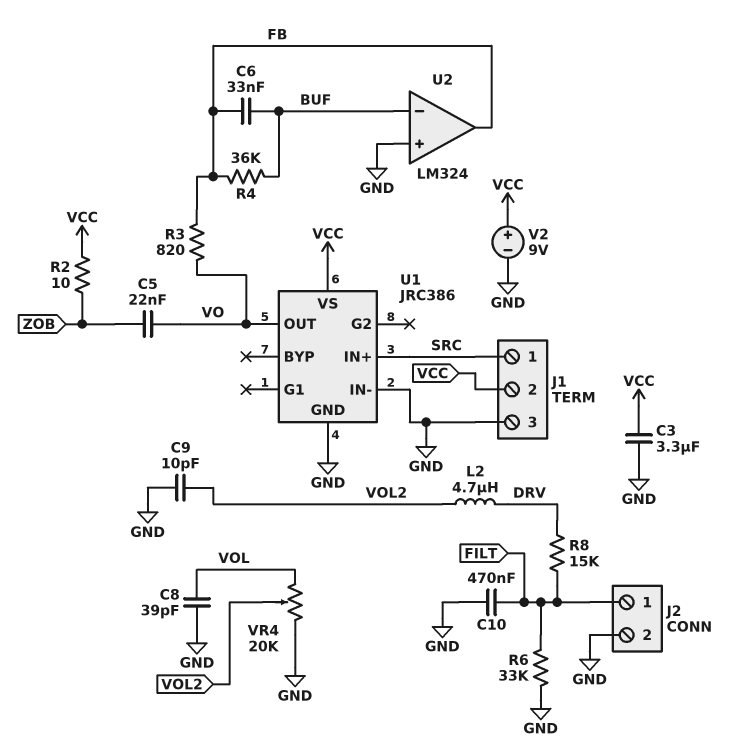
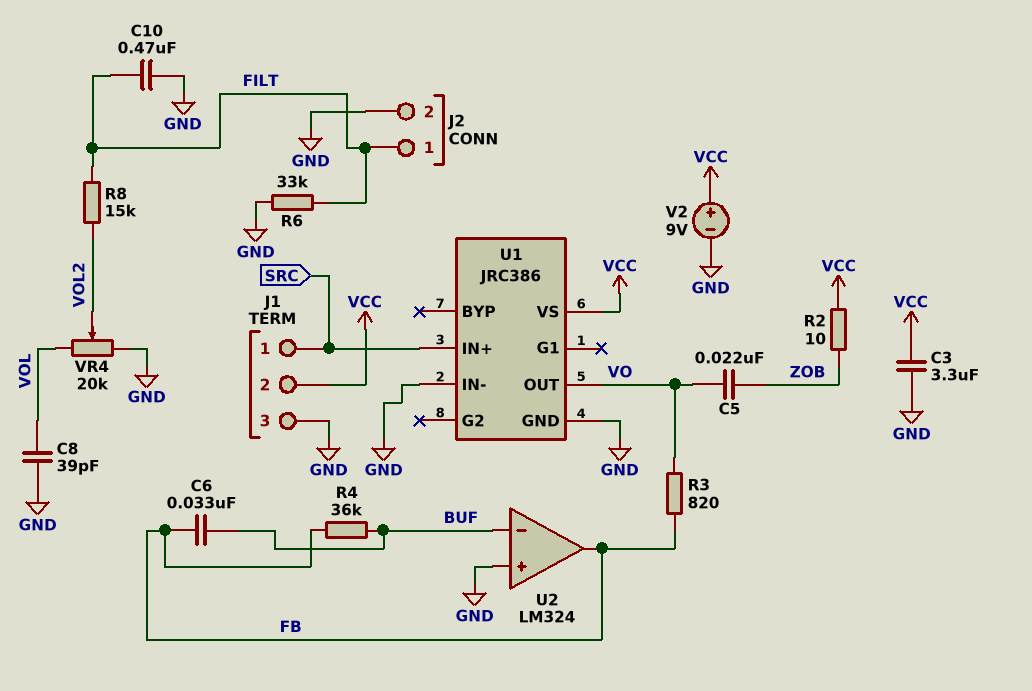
C9: 10pF (GND, VOL2) -> none
L2: 4.7uH (DRV, VOL2) -> none
R8: 15k (DRV, FILT) -> 15k (FILT, VOL2)

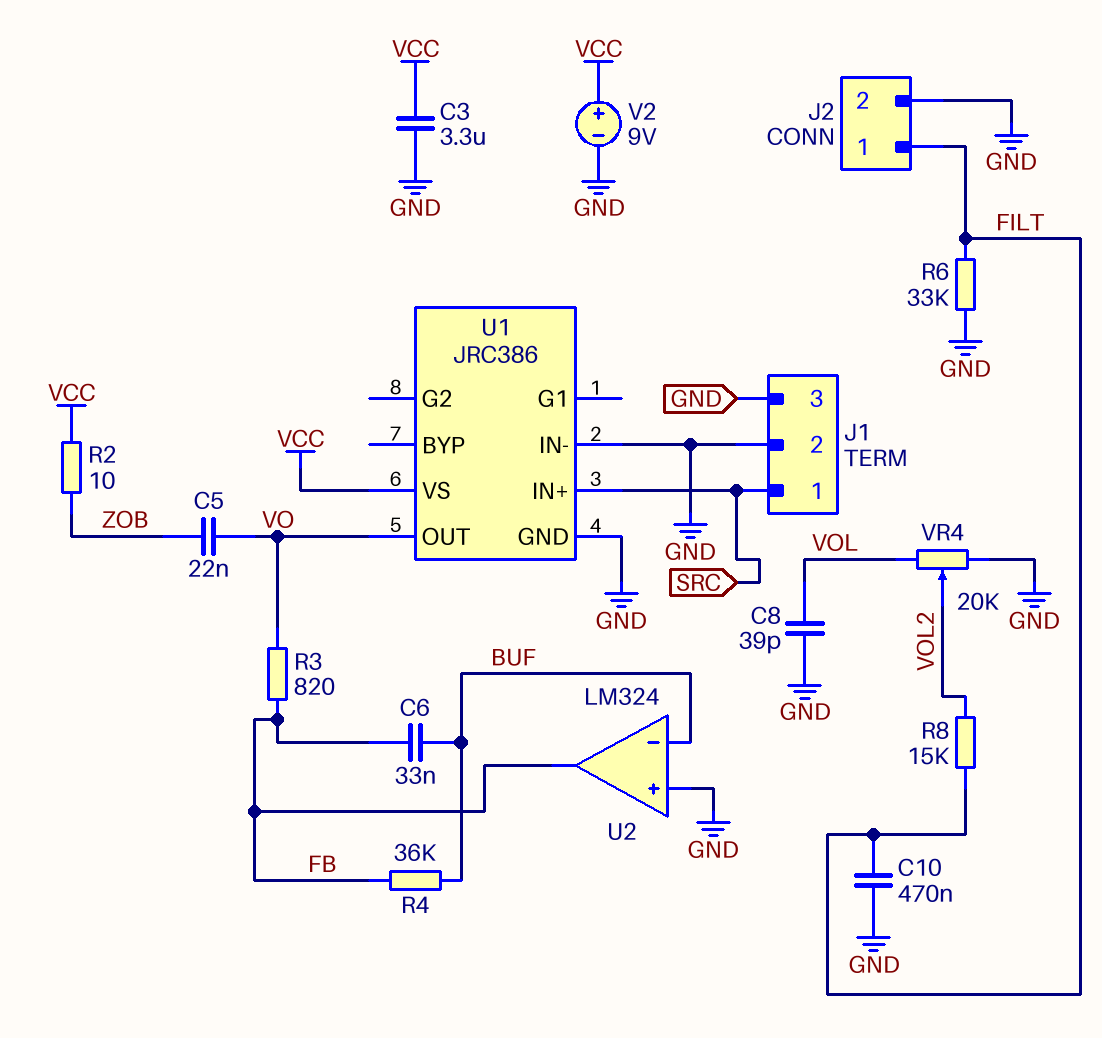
J1 pin 2: VCC -> GND

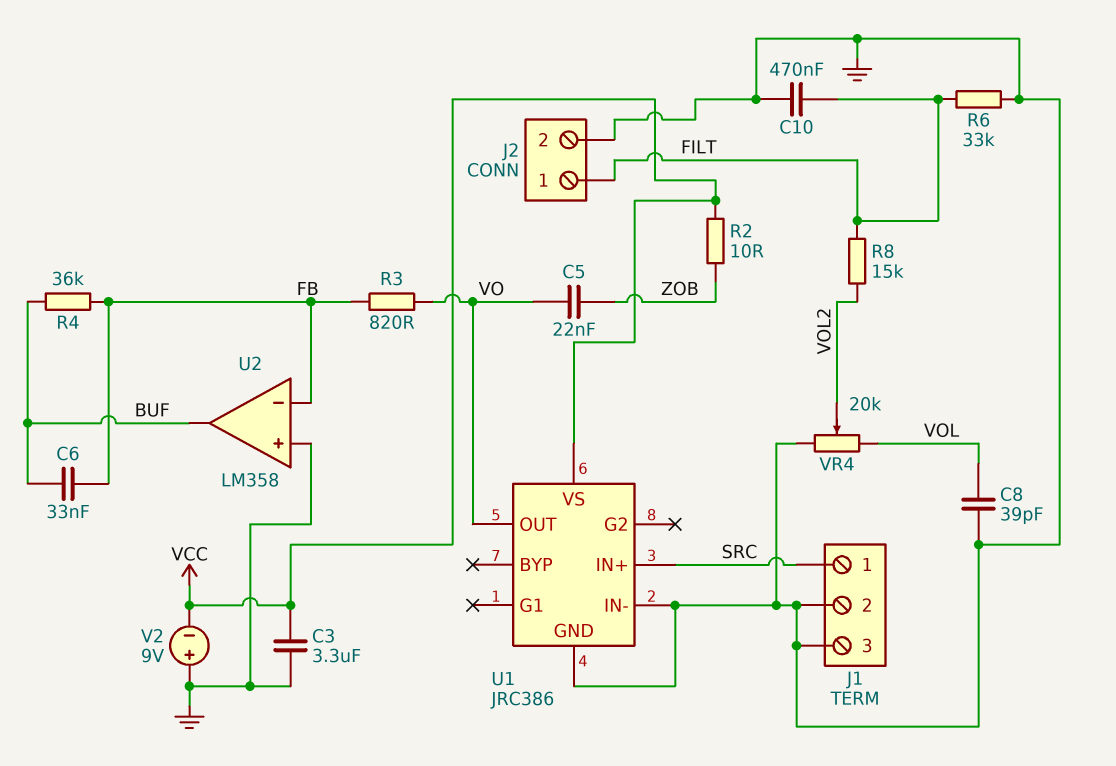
U2: LM324 -> LM358
U2 pin in-: BUF -> FB
U2 pin out: FB -> BUF
V2: 9V (plus VCC, minus GND) -> 9V (plus GND, minus VCC)

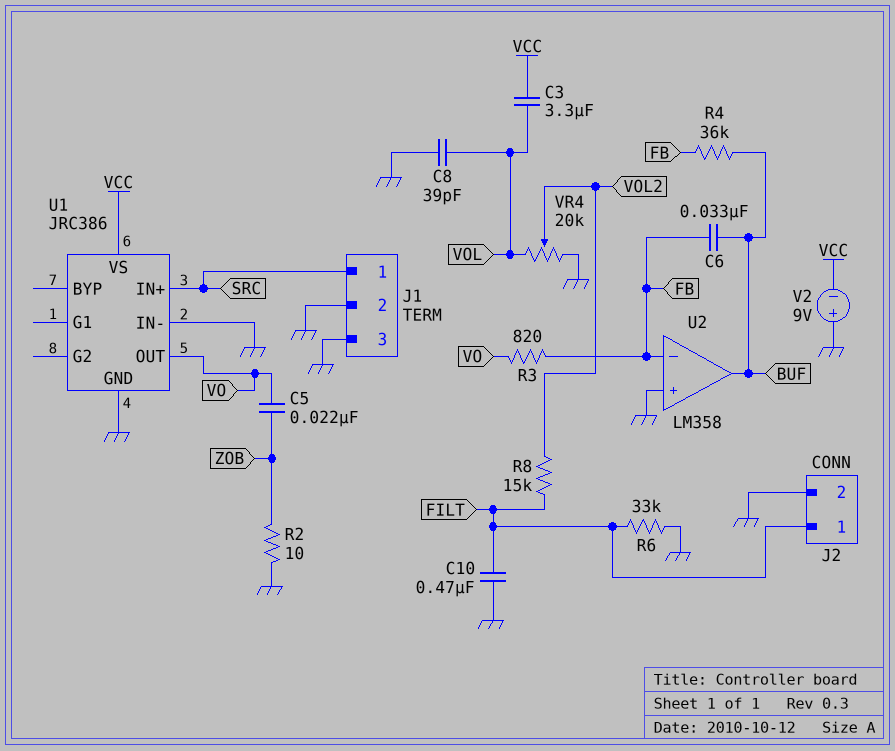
C3: 3.3uF (GND, VCC) -> 3.3uF (VCC, VOL)
R2: 10 (VCC, ZOB) -> 10 (GND, ZOB)

